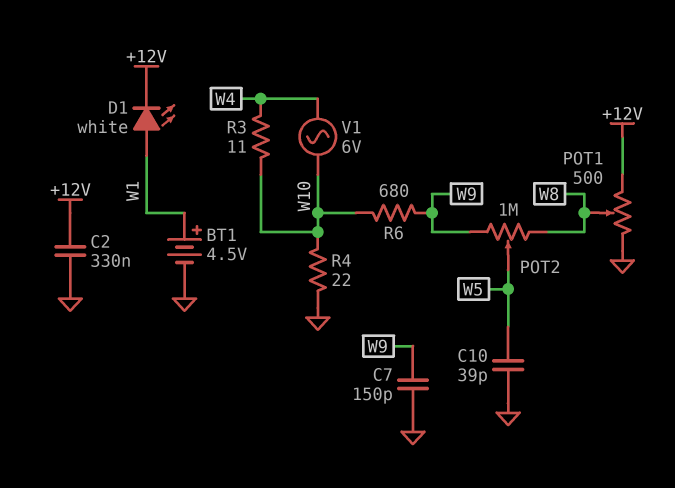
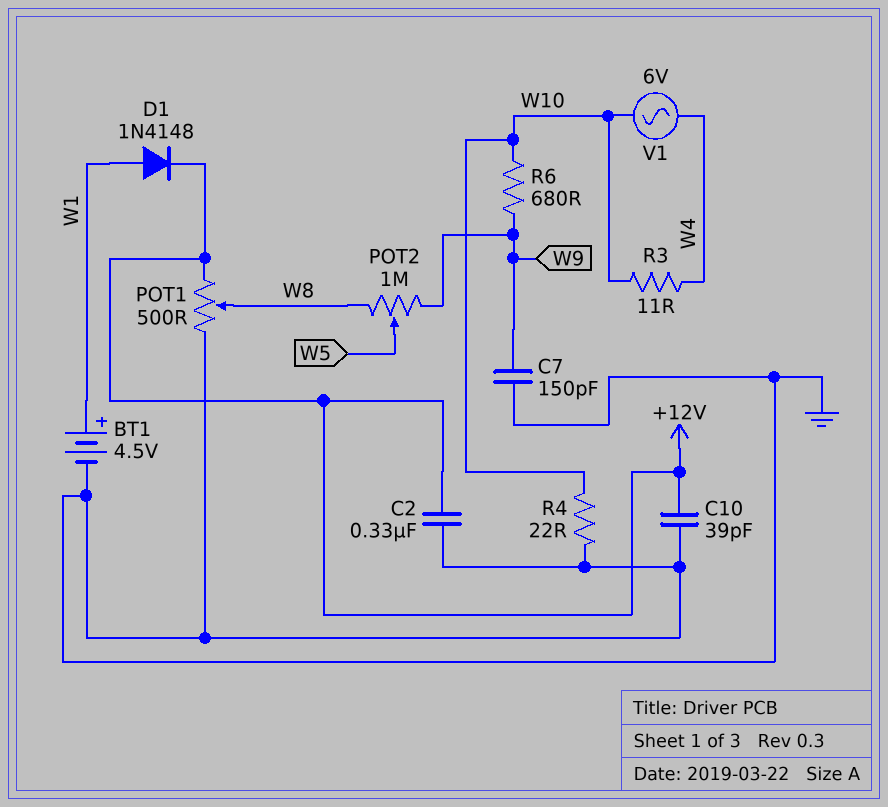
C10: 39pF (GND, W5) -> 39pF (+12V, GND)
D1: LED white (A W1, K +12V) -> diode 1N4148 (A W1, K +12V)

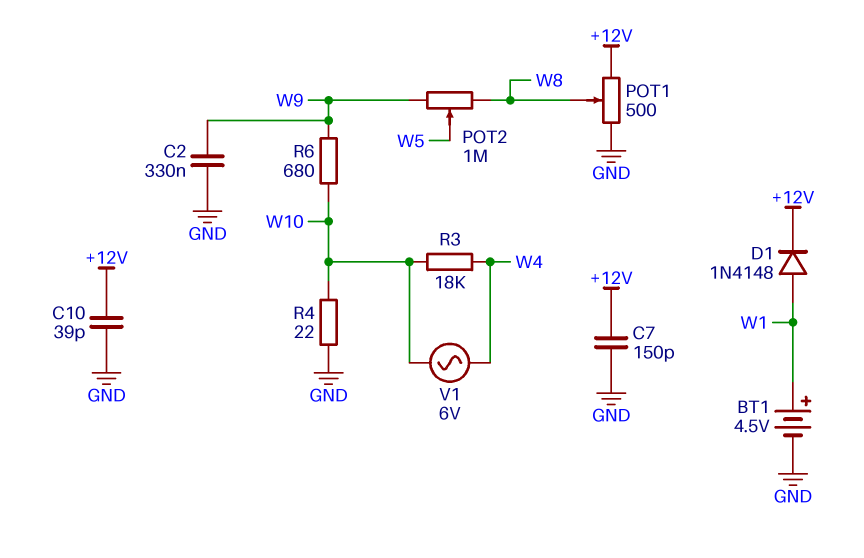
C2: 330nF (+12V, GND) -> 330nF (GND, W9)
C7: 150pF (GND, W9) -> 150pF (+12V, GND)
R3: 11 (W4, W10) -> 18k (W4, W10)

